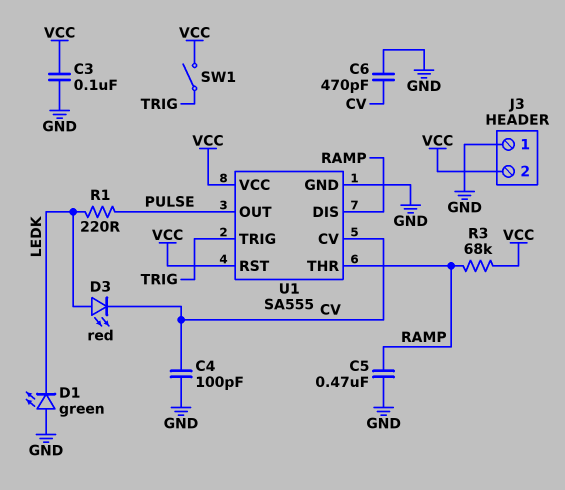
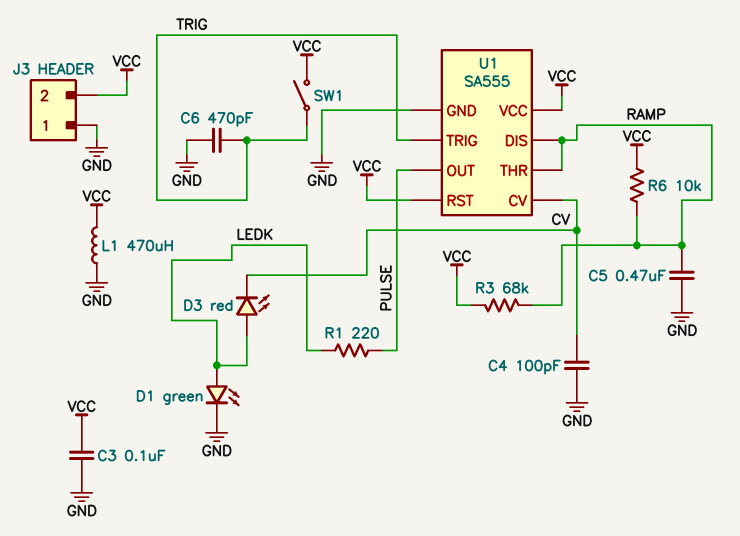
C6: 470pF (CV, GND) -> 470pF (GND, TRIG)
D1: LED green (A GND, K LEDK) -> LED green (A LEDK, K GND)
L1: none -> 470uH (GND, VCC)
R6: none -> 10k (RAMP, VCC)

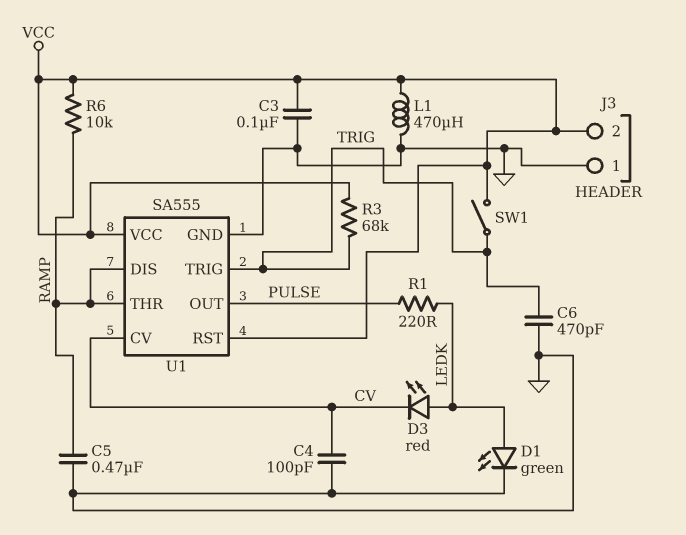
R3: 68k (RAMP, VCC) -> 68k (TRIG, VCC)

